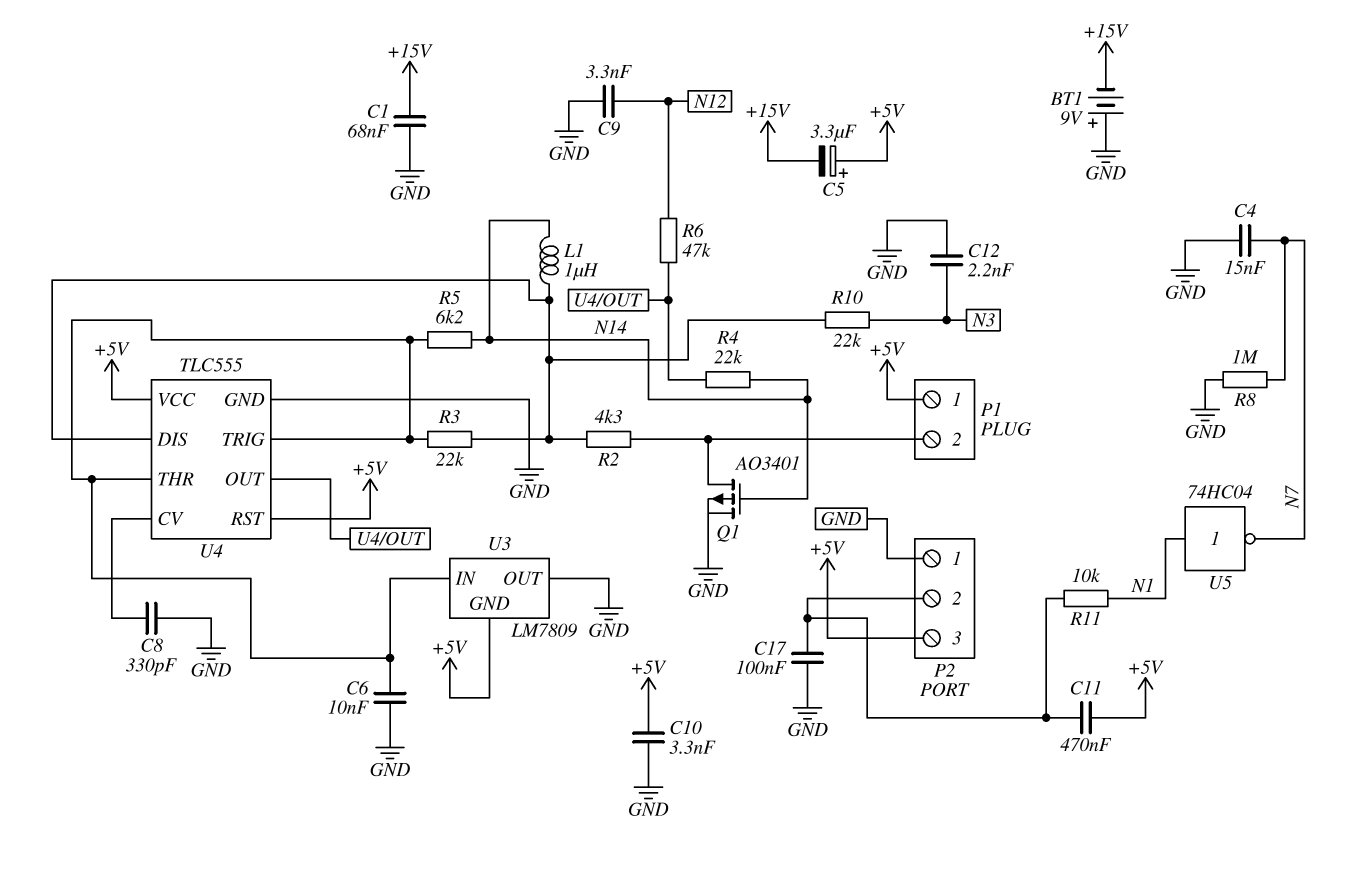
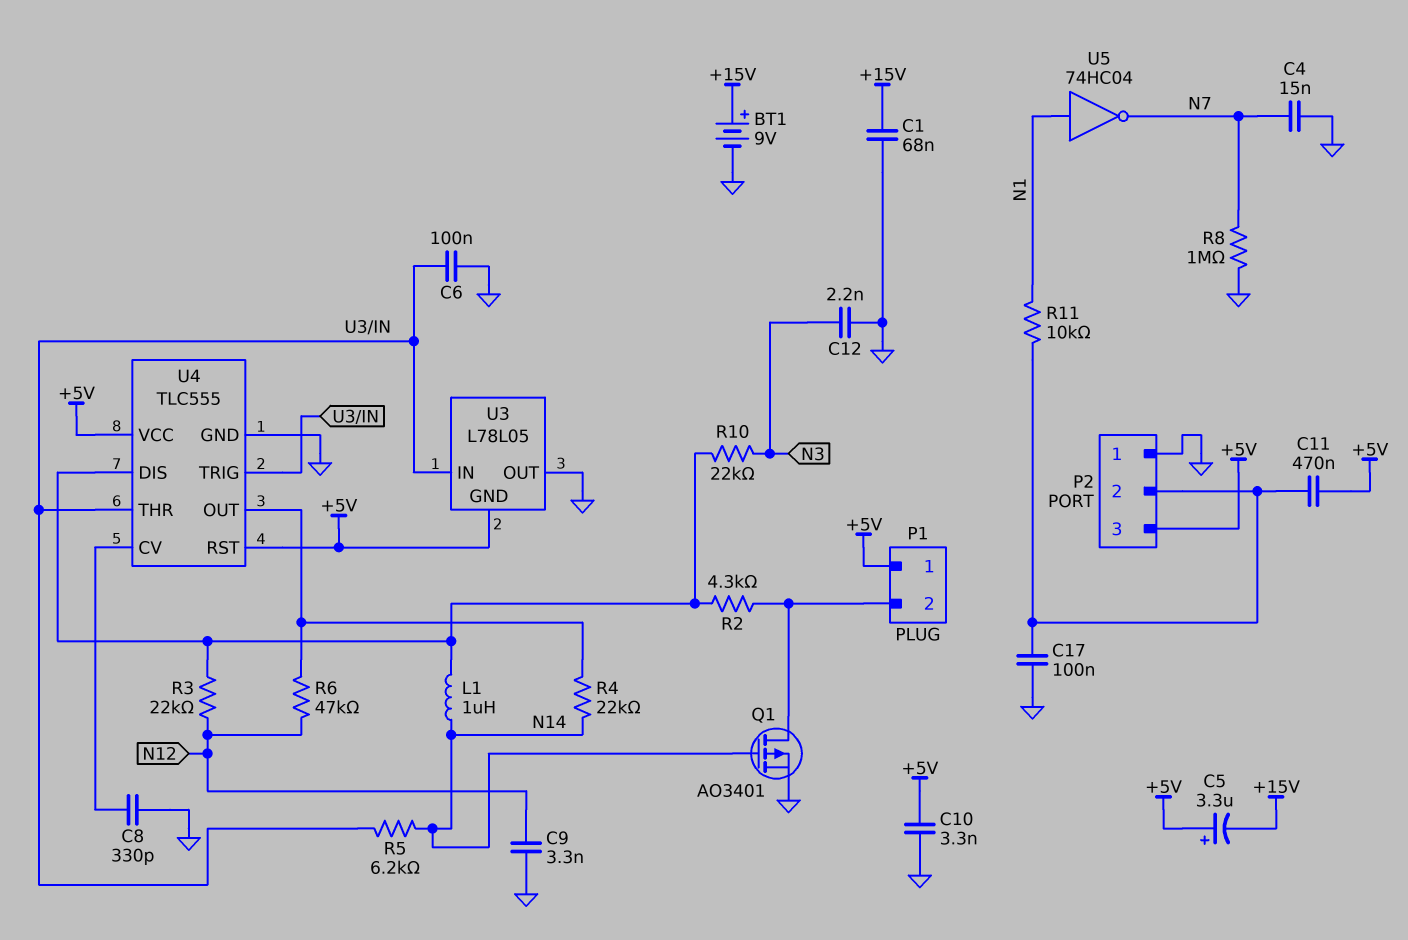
BT1: 9V (plus GND, minus +15V) -> 9V (plus +15V, minus GND)
C6: 10nF (GND, U3/IN) -> 100nF (GND, U3/IN)
R3: 22k (U3/IN, U4/DIS) -> 22k (N12, U4/DIS)
U3: LM7809 -> L78L05

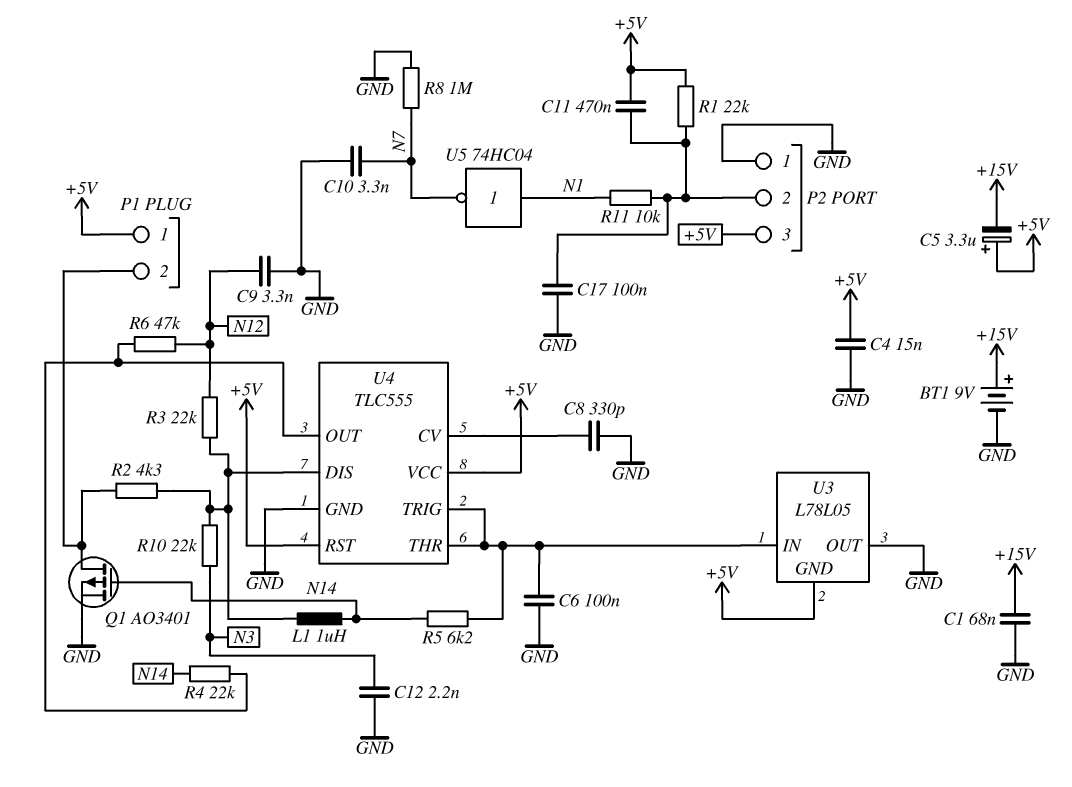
C4: 15nF (GND, N7) -> 15nF (+5V, GND)
C10: 3.3nF (+5V, GND) -> 3.3nF (GND, N7)
R1: none -> 22k (+5V, P2/2)

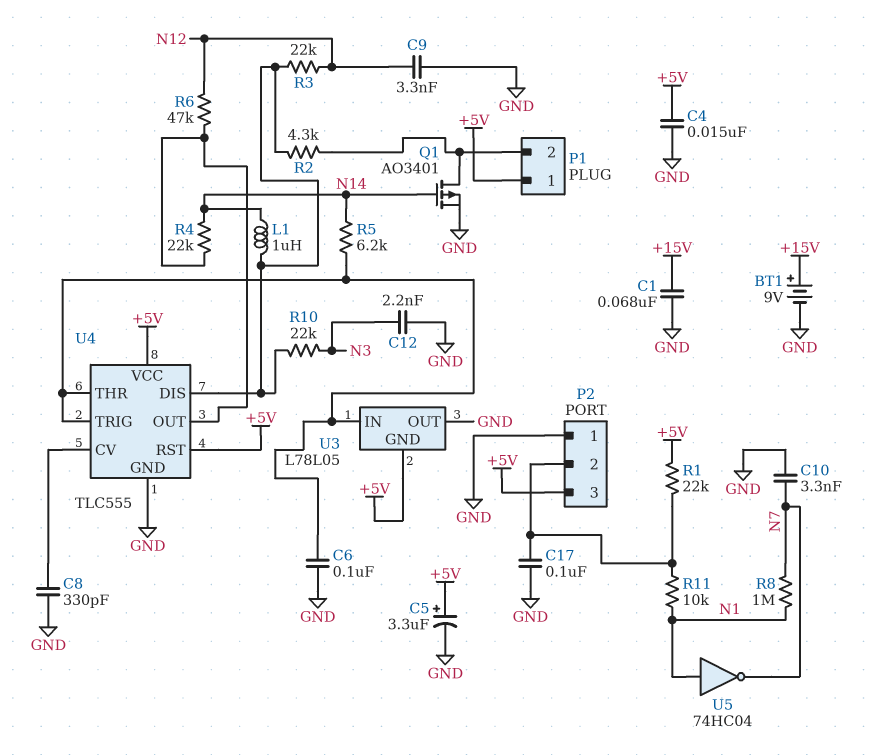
C5: 3.3uF (plus +5V, minus +15V) -> 3.3uF (plus +5V, minus GND)
C11: 470nF (+5V, P2/2) -> none
R8: 1M (GND, N7) -> 1M (N1, N7)

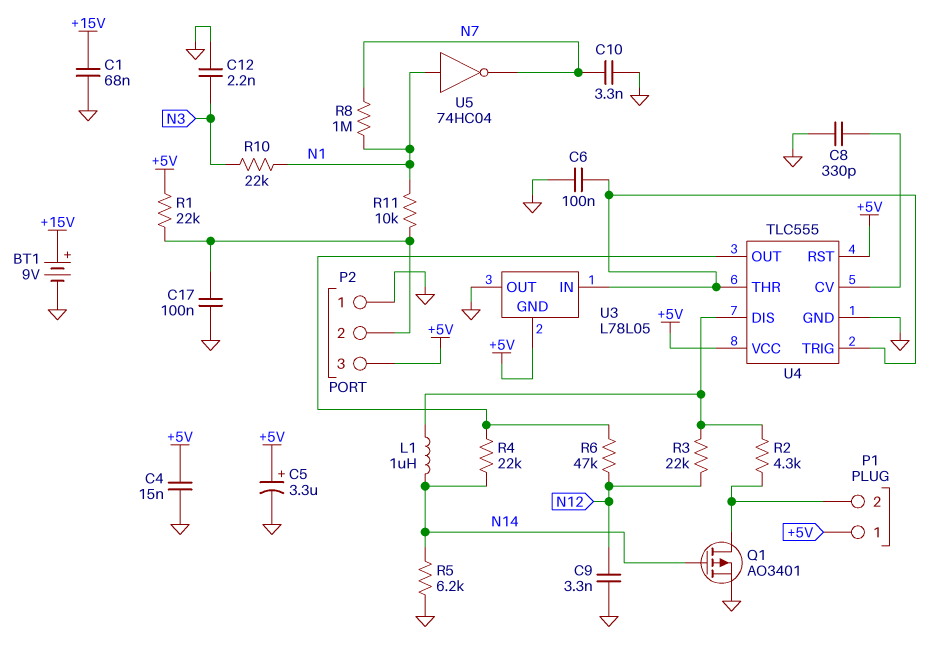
R5: 6.2k (N14, U3/IN) -> 6.2k (GND, N14)
R10: 22k (N3, U4/DIS) -> 22k (N1, N3)

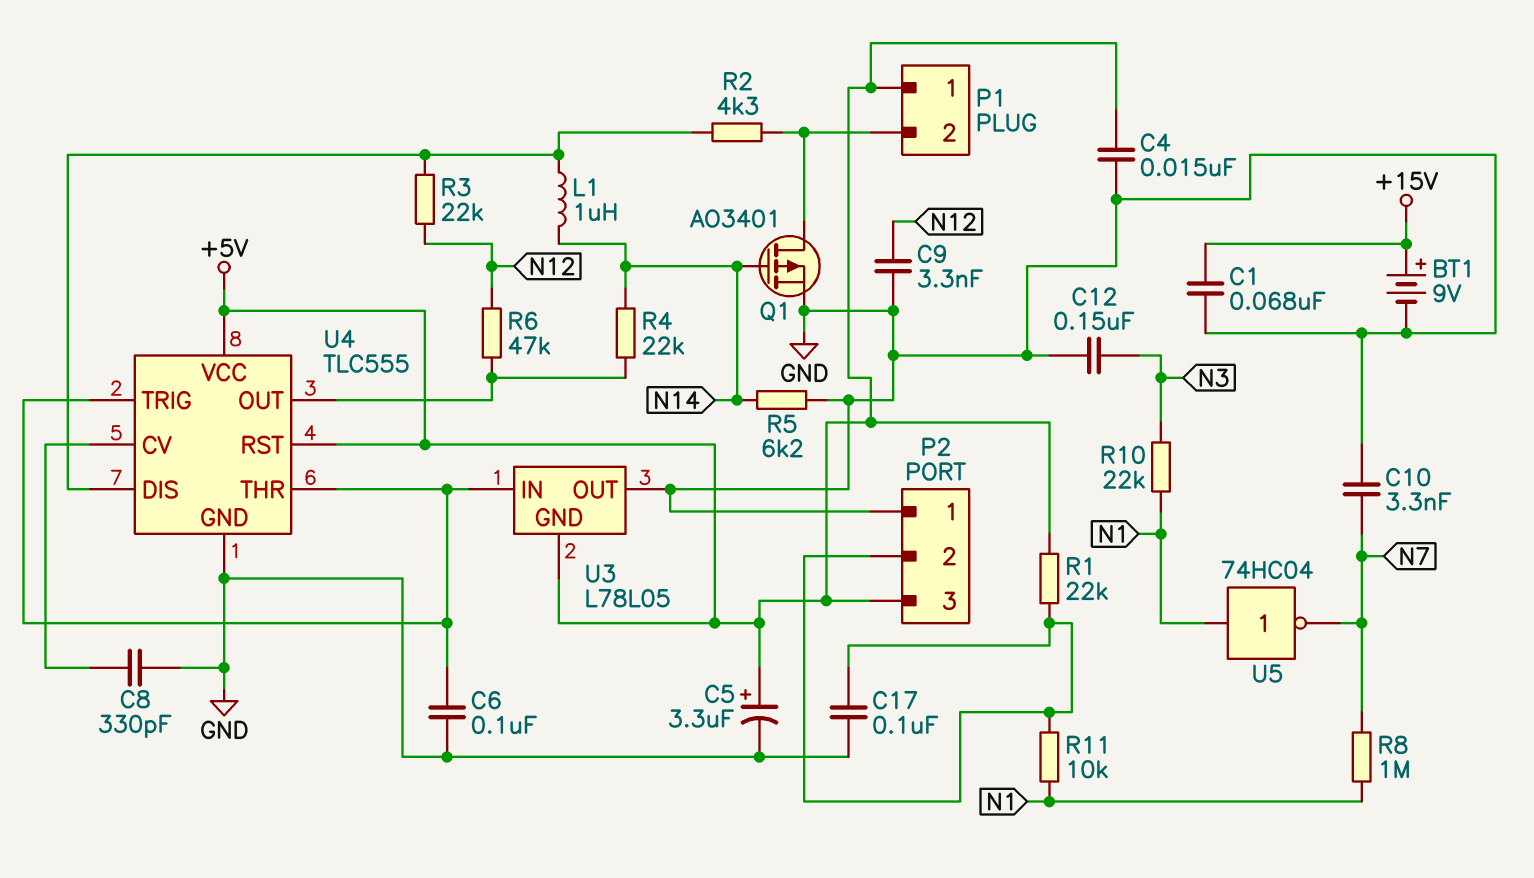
C12: 2.2nF (GND, N3) -> 150nF (GND, N3)

